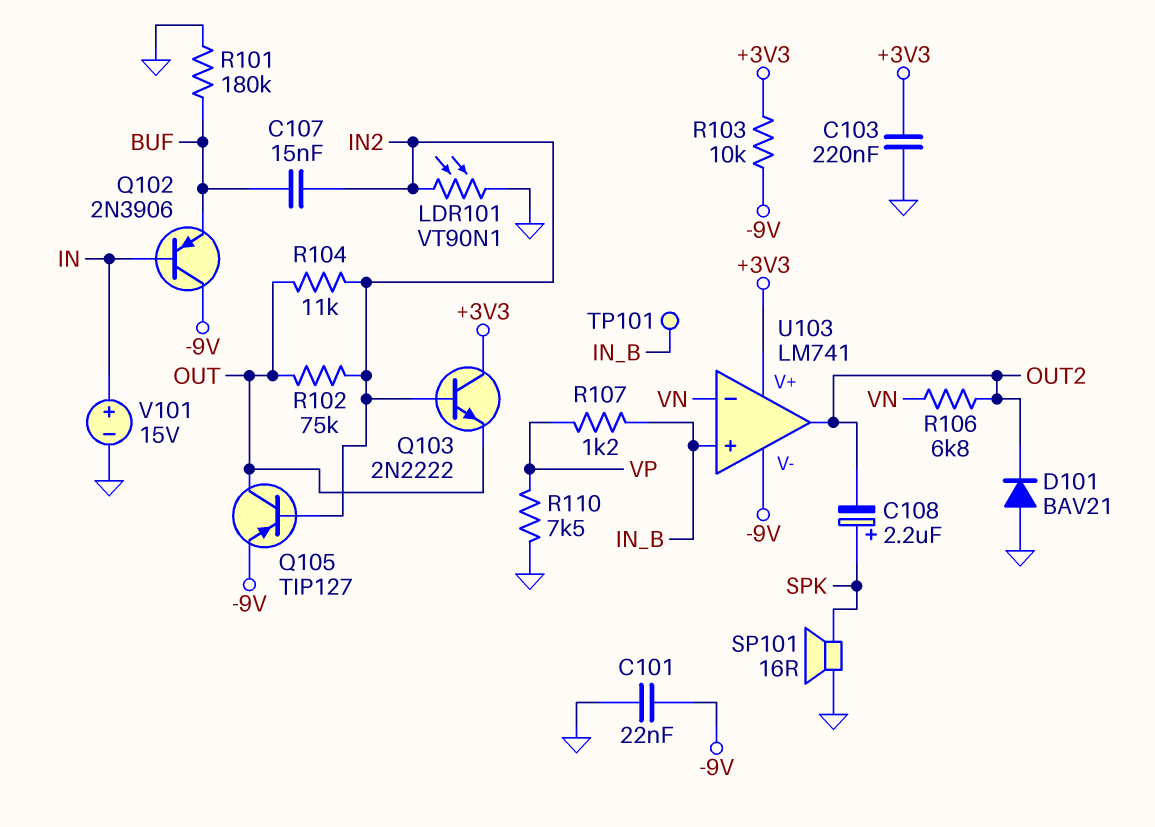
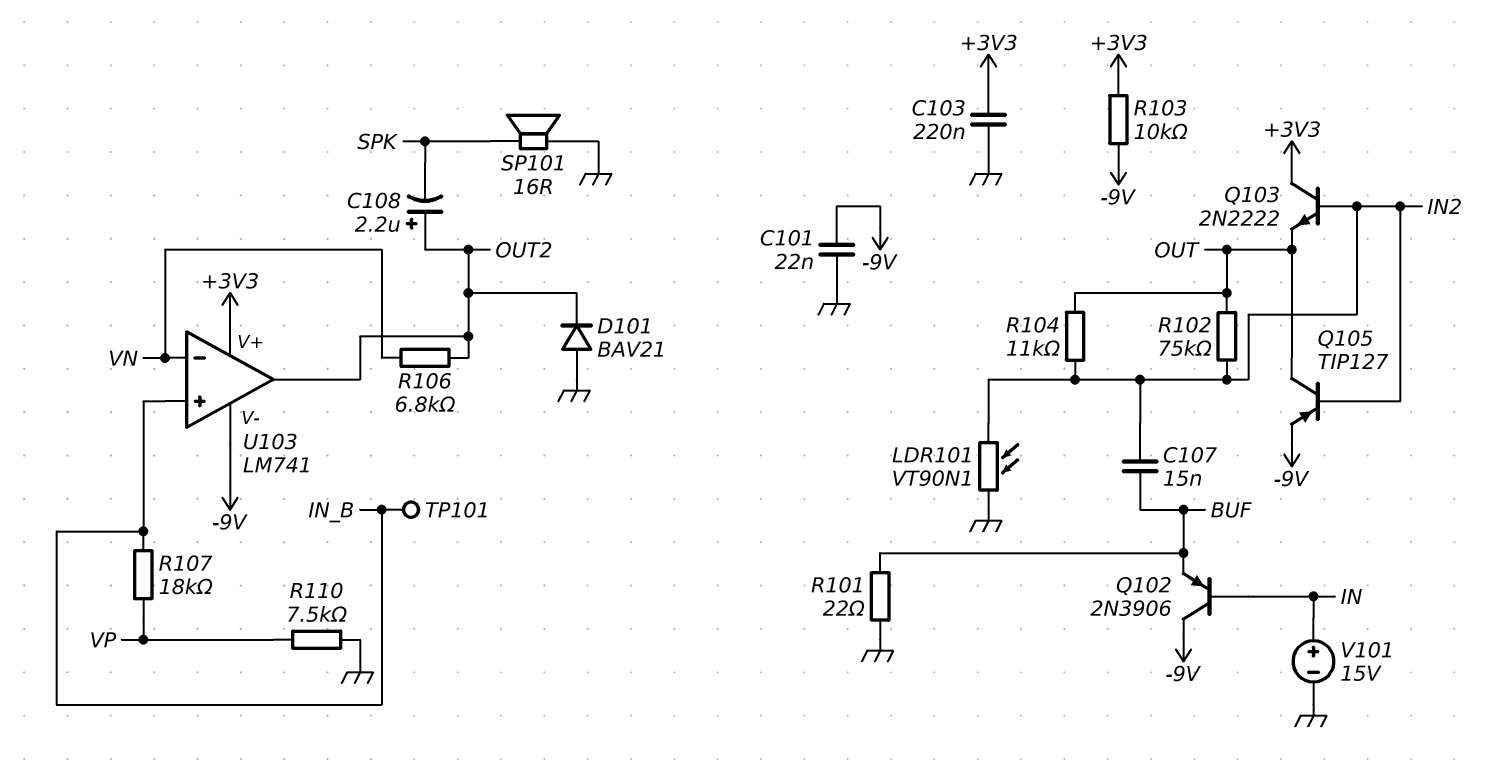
C108: 2.2uF (plus SPK, minus OUT2) -> 2.2uF (plus OUT2, minus SPK)
R101: 180k (BUF, GND) -> 22 (BUF, GND)
R107: 1.2k (IN_B, VP) -> 18k (IN_B, VP)

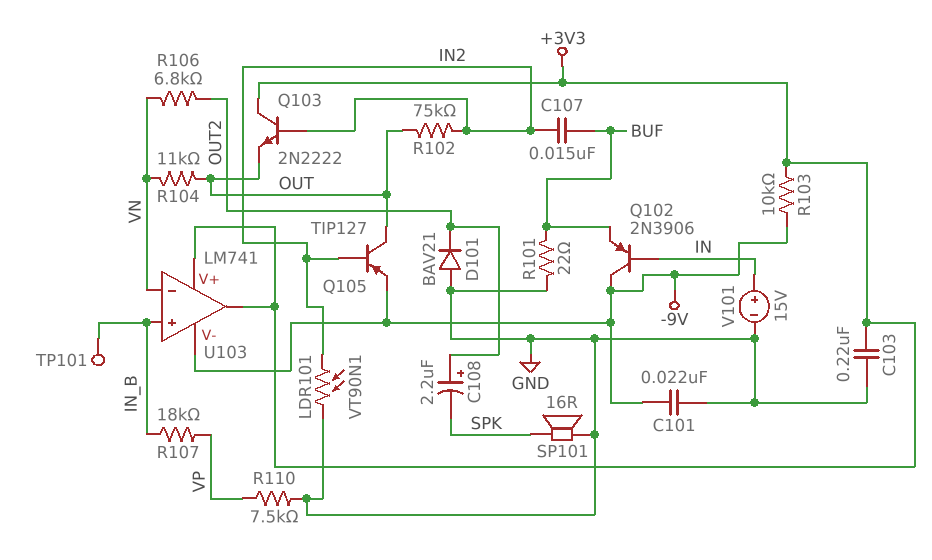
R104: 11k (IN2, OUT) -> 11k (OUT, VN)
U103 pin out: OUT2 -> +3V3

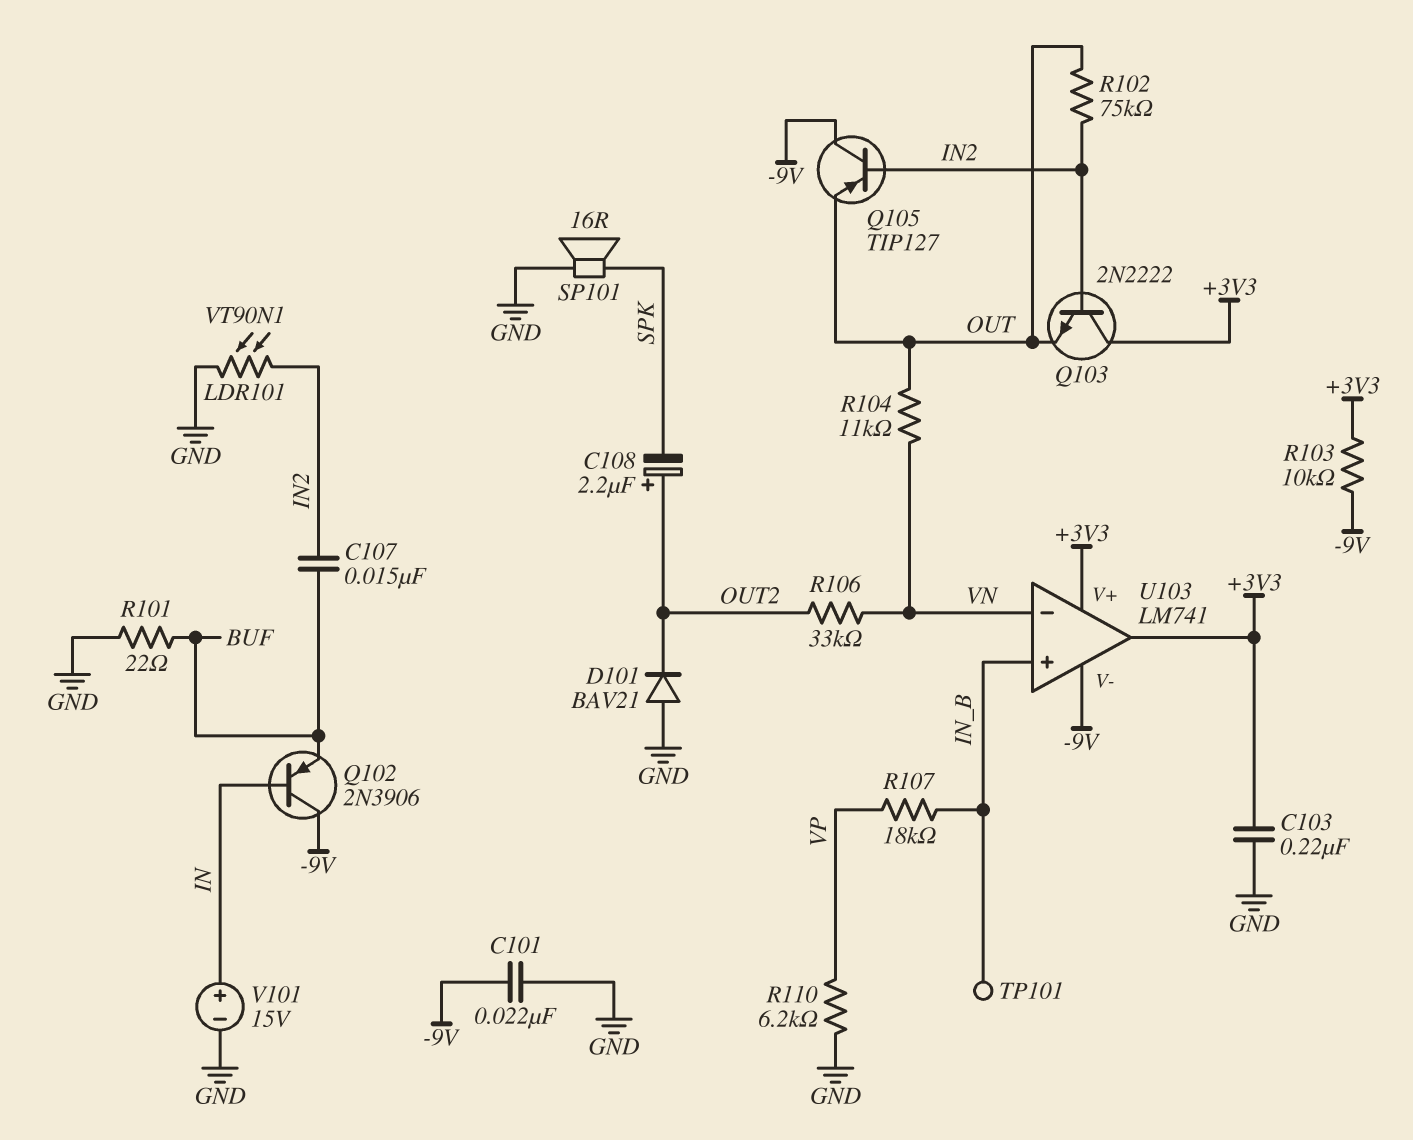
Q105: PNP TIP127 (B IN2, C OUT, E -9V) -> PNP TIP127 (B IN2, C -9V, E OUT)
R106: 6.8k (OUT2, VN) -> 33k (OUT2, VN)
R110: 7.5k (GND, VP) -> 6.2k (GND, VP)

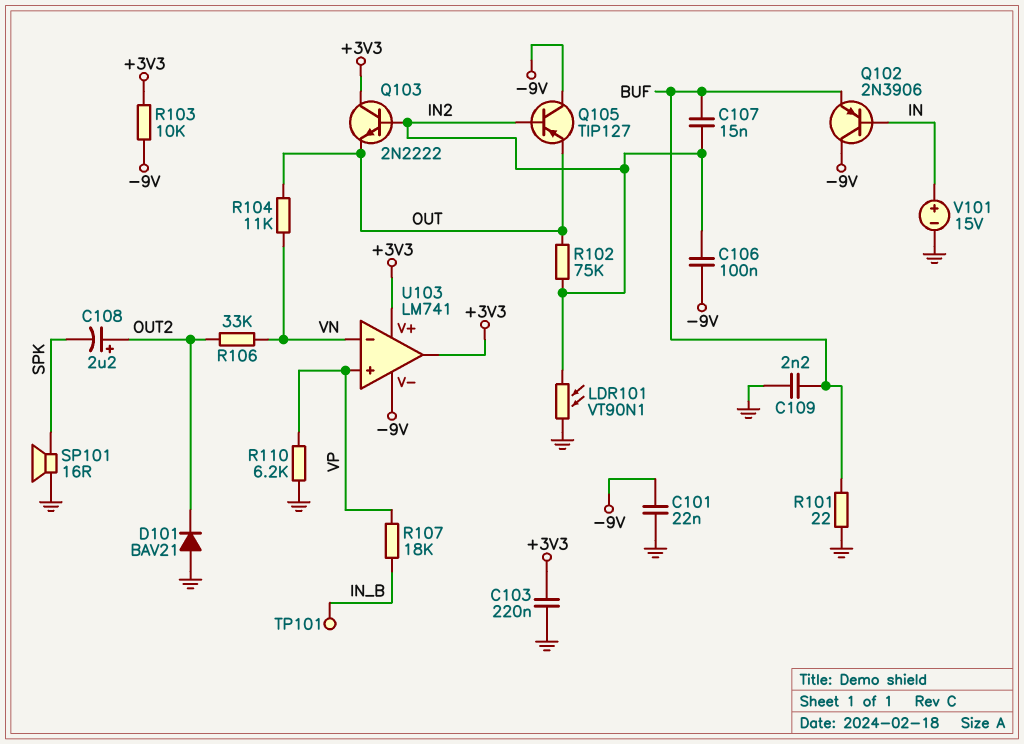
C106: none -> 100nF (-9V, IN2)
C109: none -> 2.2nF (BUF, GND)
U103 pin in+: IN_B -> VP

